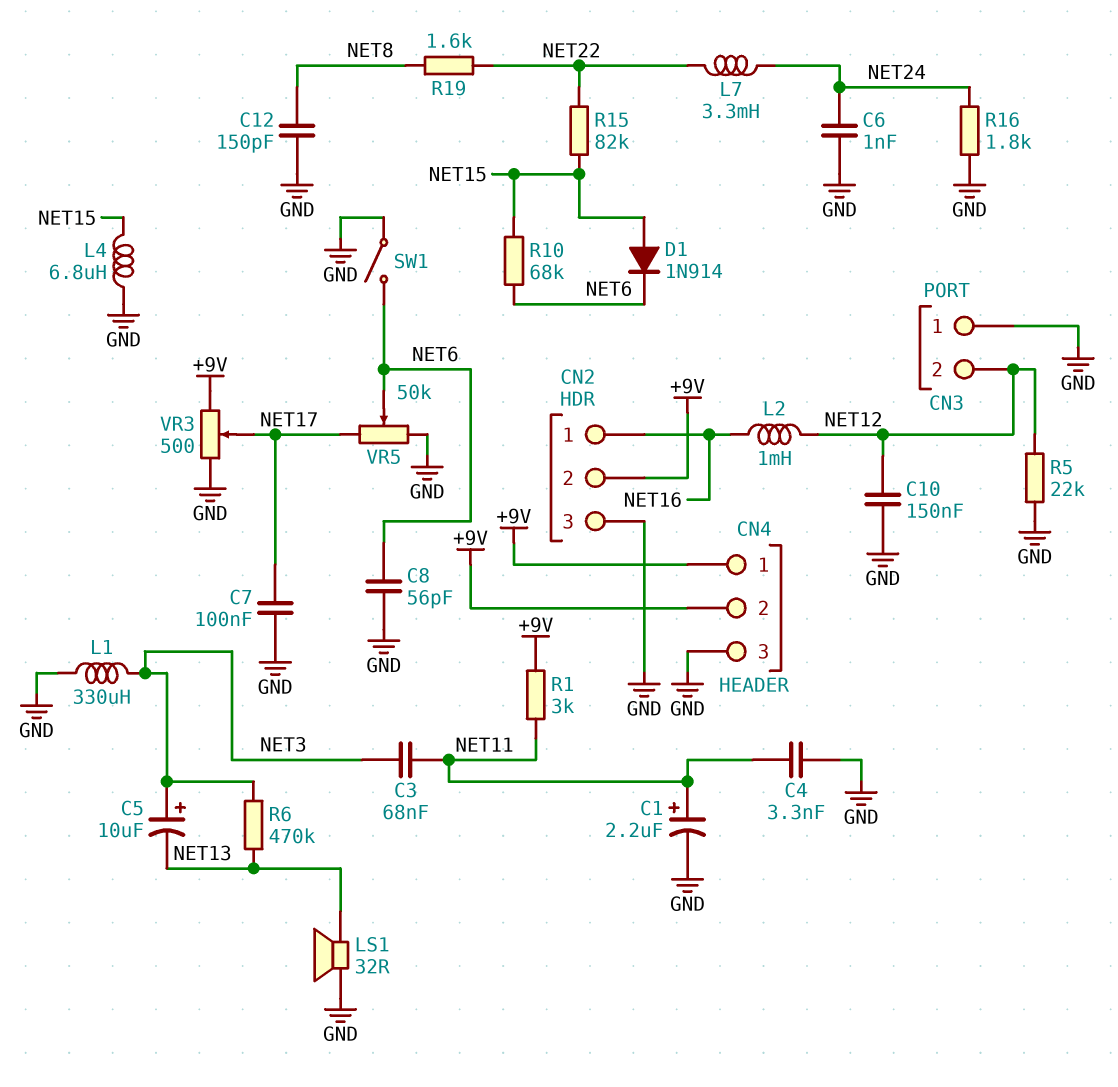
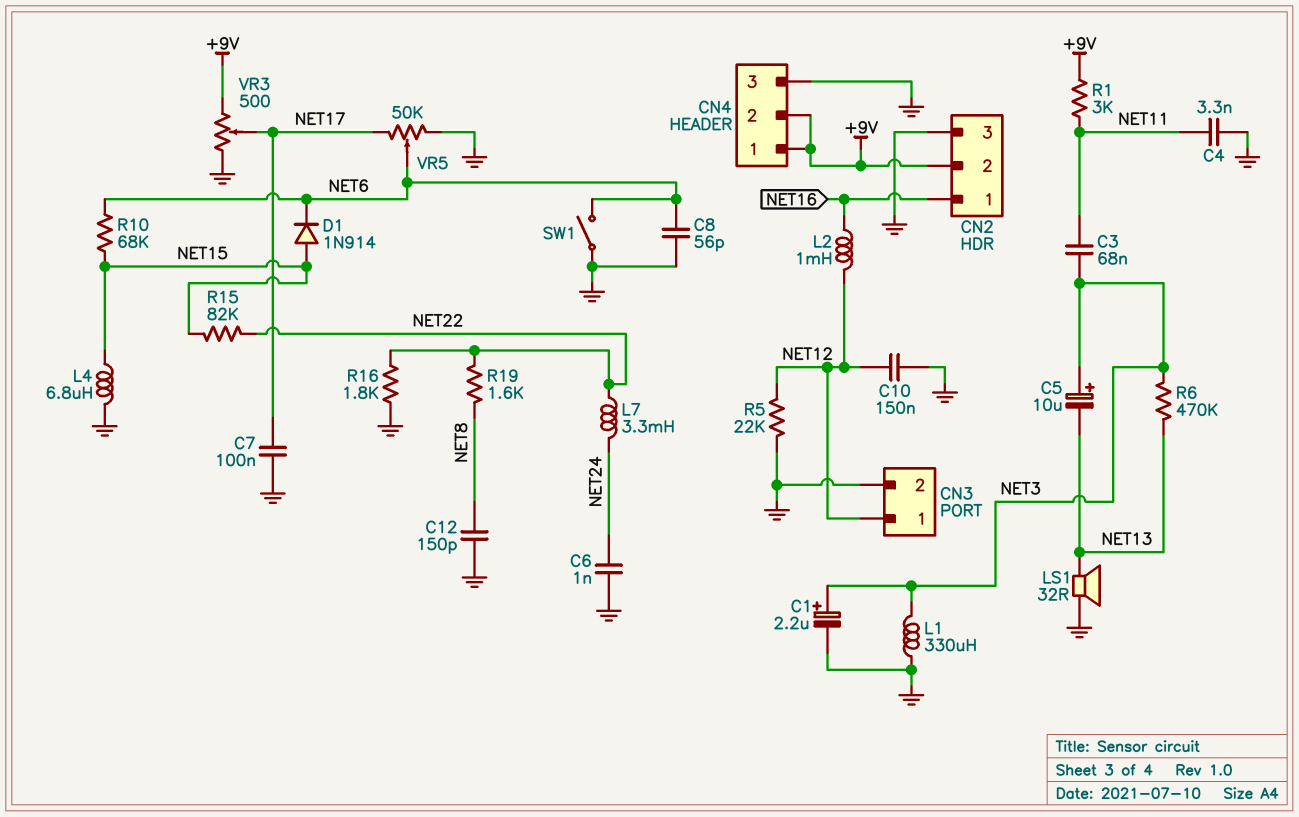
C1: 2.2uF (plus NET11, minus GND) -> 2.2uF (plus NET3, minus GND)
CN3 pin 1: GND -> NET12
CN3 pin 2: NET12 -> GND
R16: 1.8k (GND, NET24) -> 1.8k (GND, NET22)

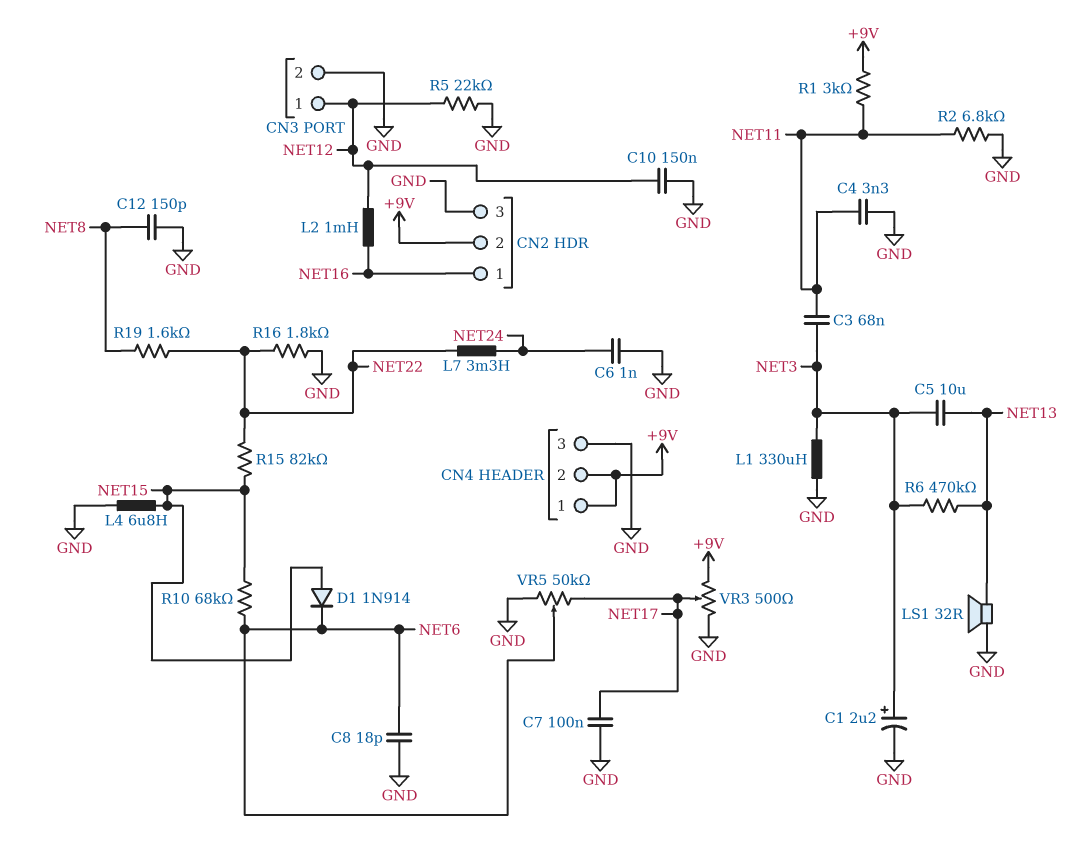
C5: 10uF (plus NET3, minus NET13) -> 10uF (NET3, NET13)
C8: 56pF (GND, NET6) -> 18pF (GND, NET6)
R2: none -> 6.8k (GND, NET11)
SW1: switch (GND, NET6) -> none

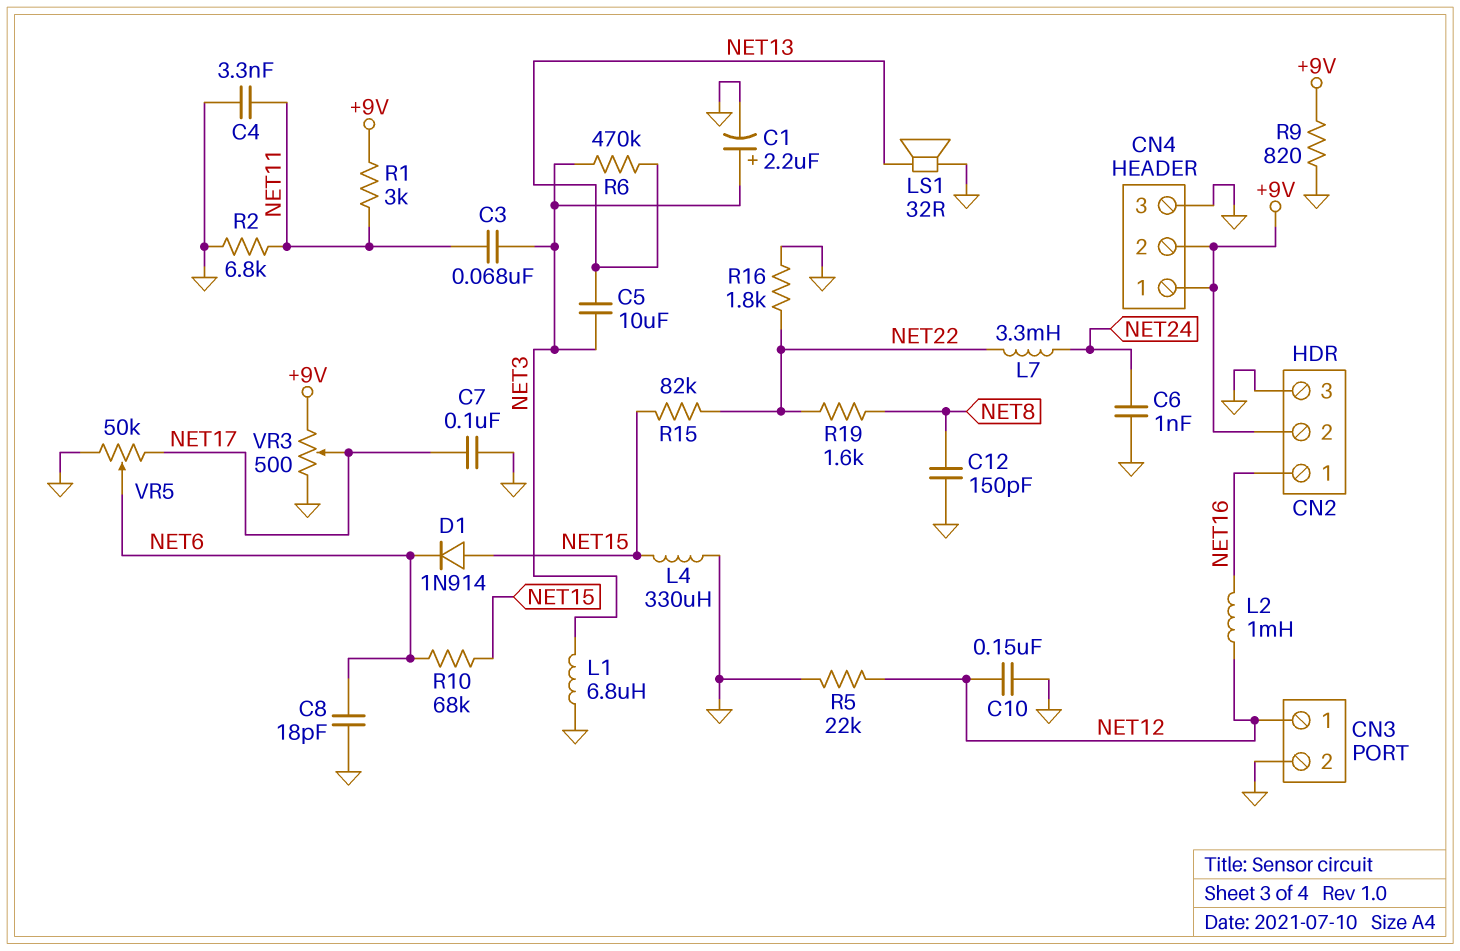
L1: 330uH (GND, NET3) -> 6.8uH (GND, NET3)
L4: 6.8uH (GND, NET15) -> 330uH (GND, NET15)
R9: none -> 820 (+9V, GND)

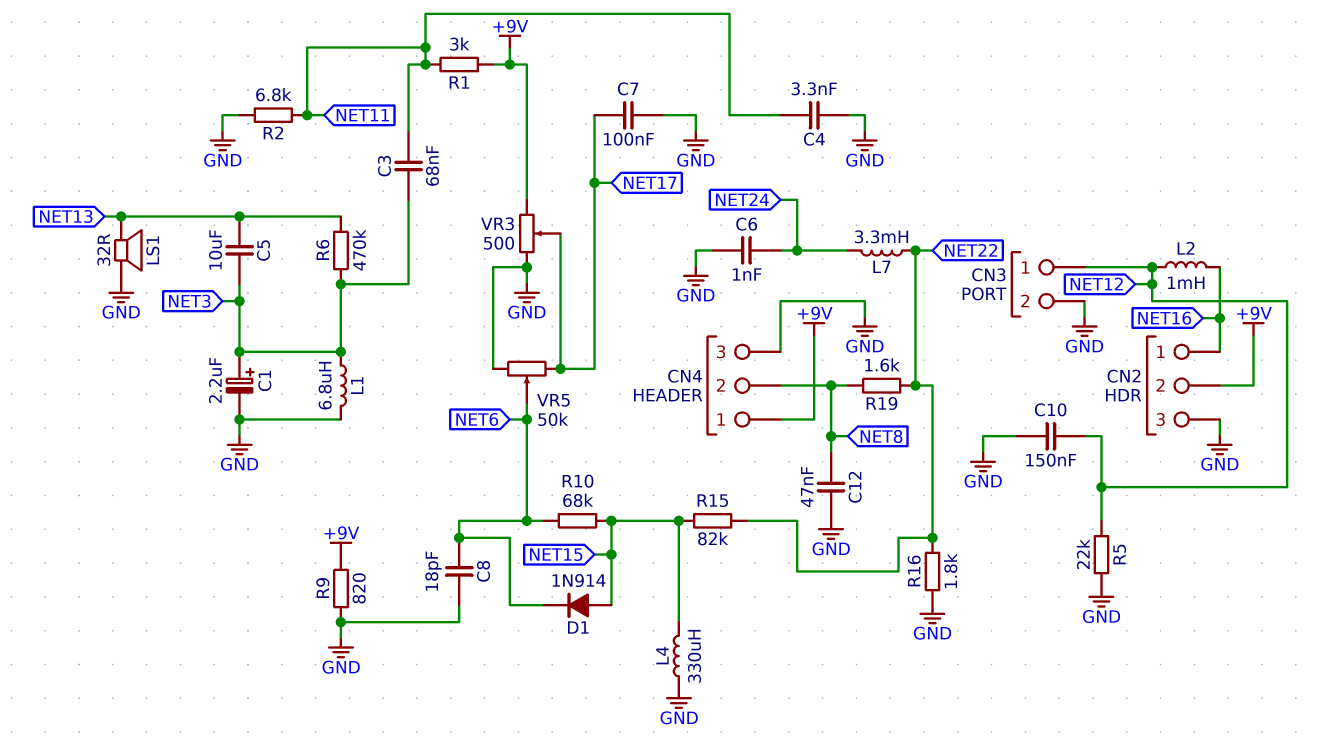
C12: 150pF (GND, NET8) -> 47nF (GND, NET8)
CN4 pin 2: +9V -> NET8

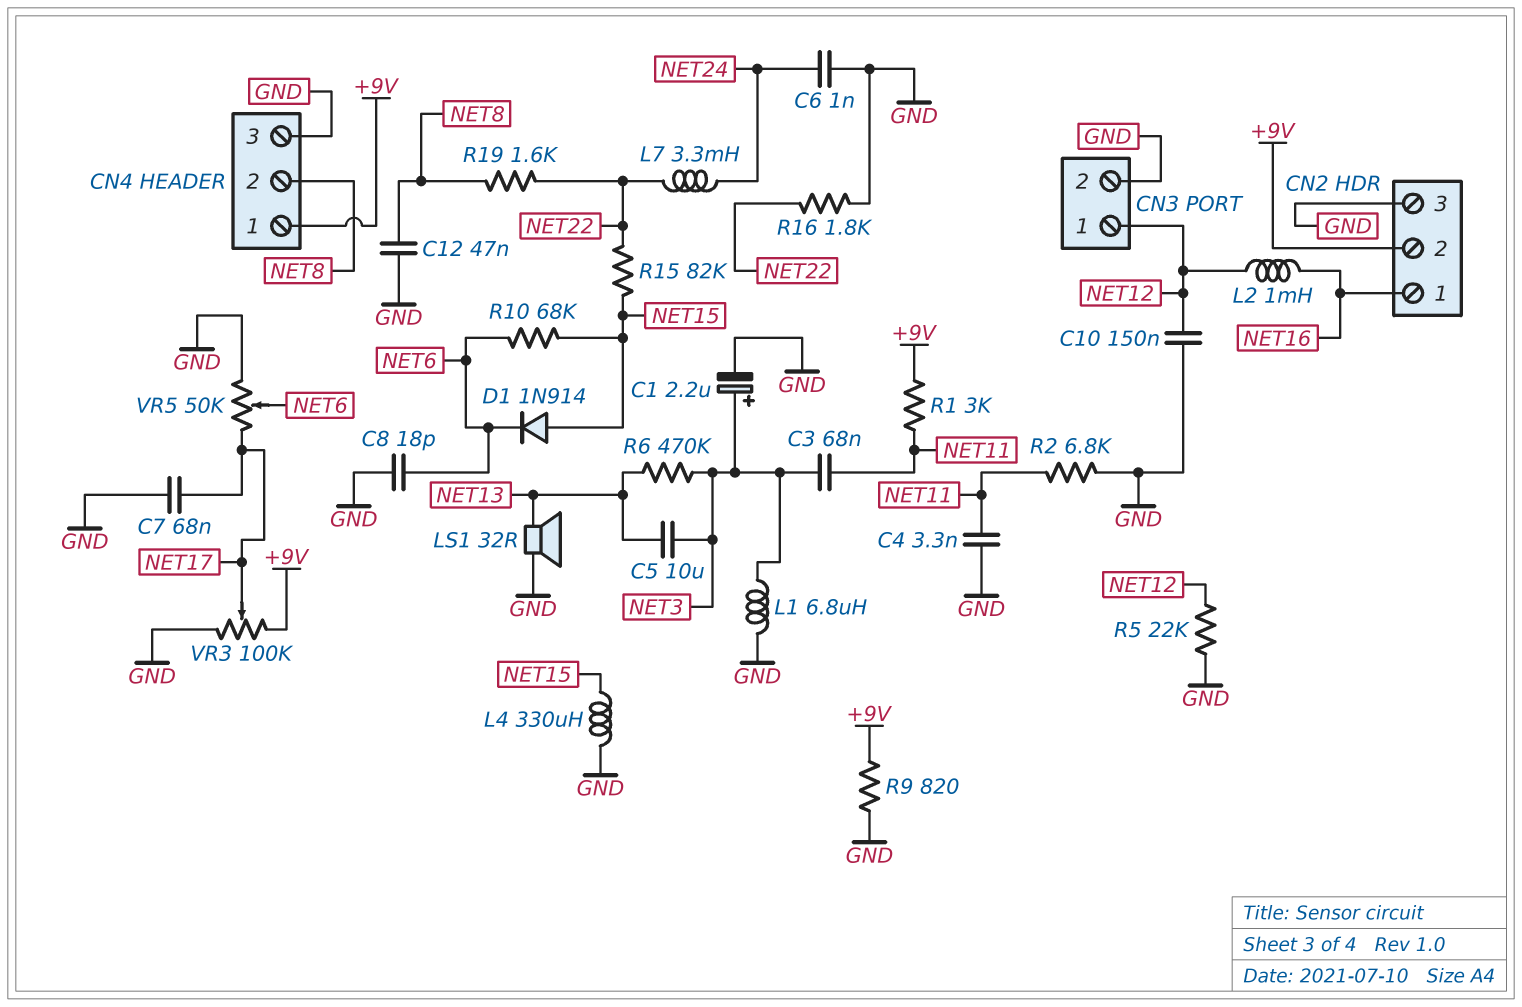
C7: 100nF (GND, NET17) -> 68nF (GND, NET17)
VR3: 500 (+9V, GND, wiper NET17) -> 100k (+9V, GND, wiper NET17)

